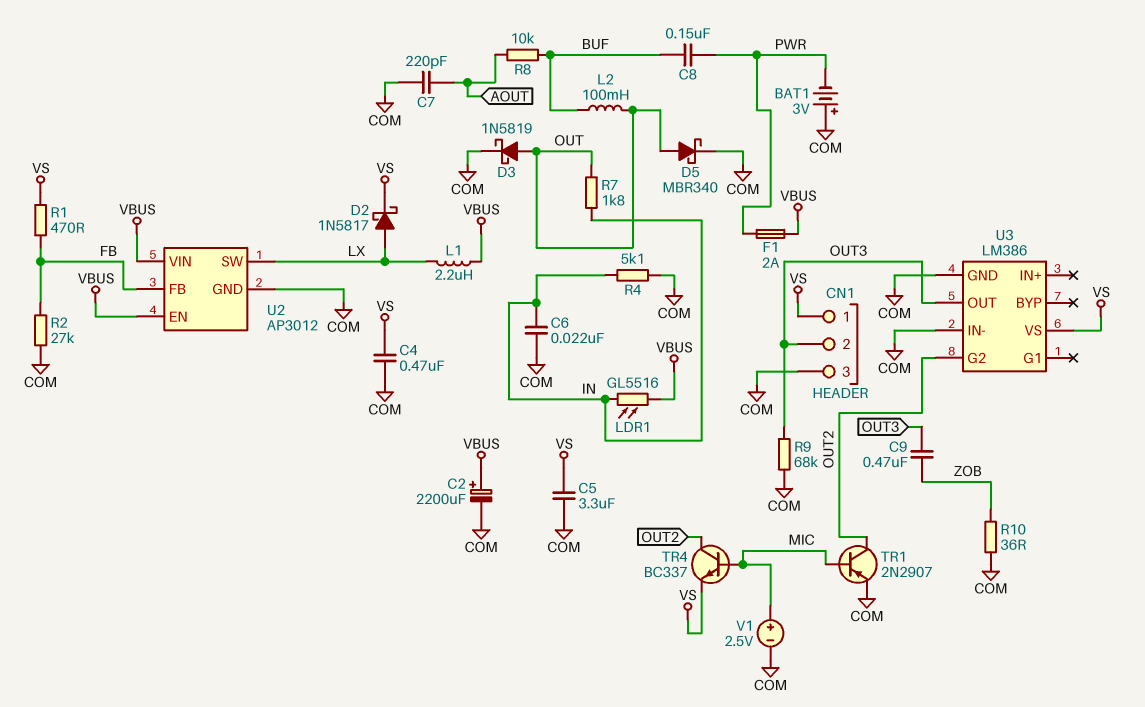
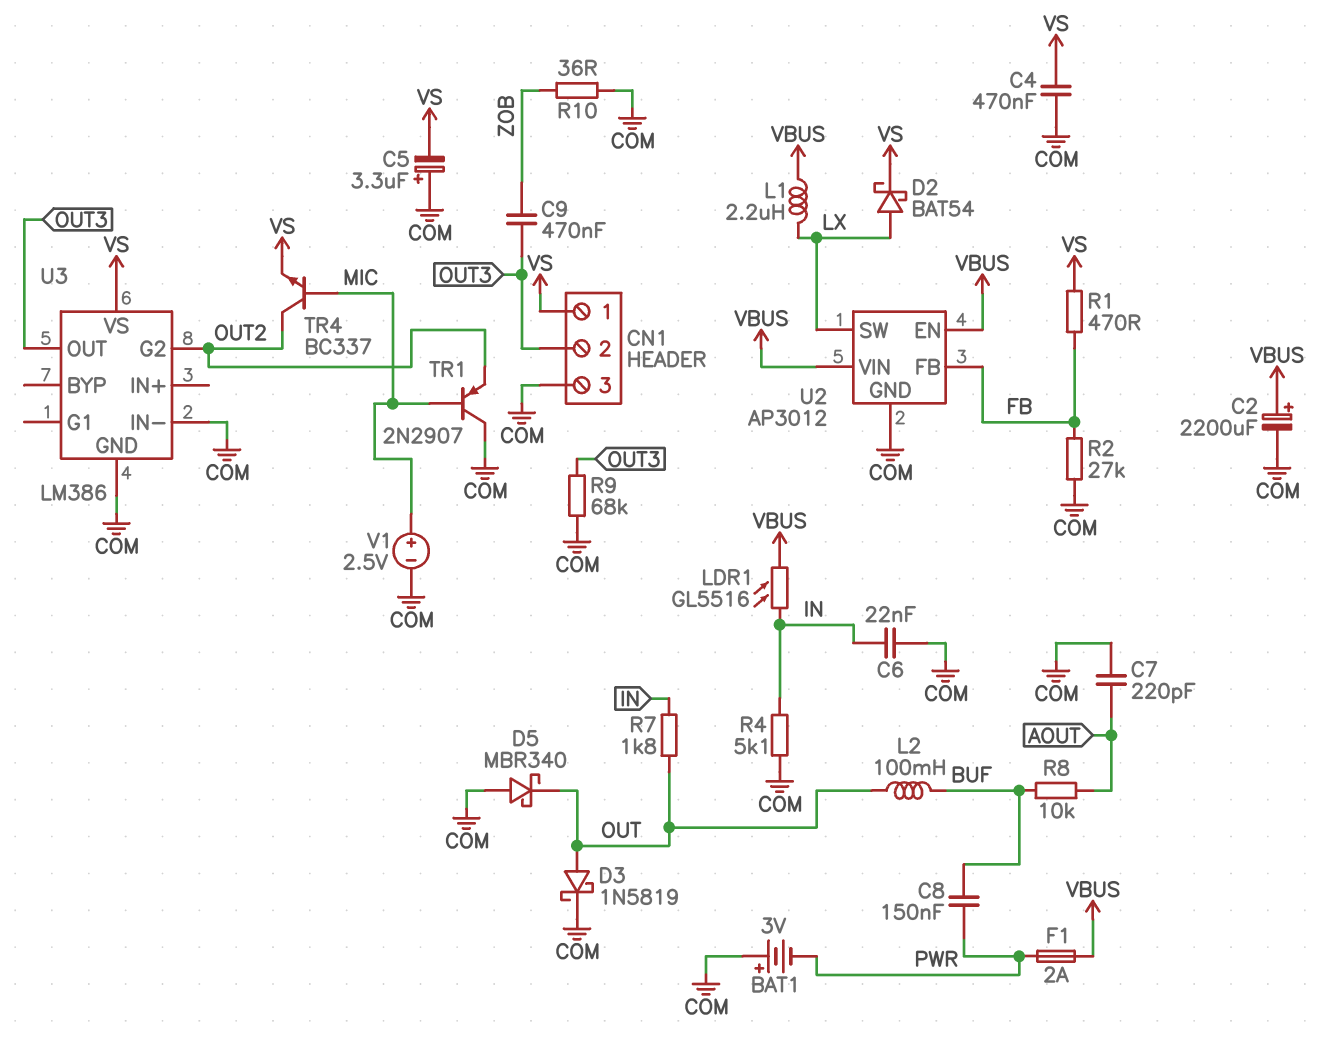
C5: 3.3uF (COM, VS) -> 3.3uF (plus COM, minus VS)
D2: schottky 1N5817 (A LX, K VS) -> schottky BAT54 (A LX, K VS)
D5: schottky MBR340 (A OUT, K COM) -> schottky MBR340 (A COM, K OUT)
TR1: PNP 2N2907 (B MIC, C OUT2, E COM) -> PNP 2N2907 (B MIC, C COM, E OUT2)

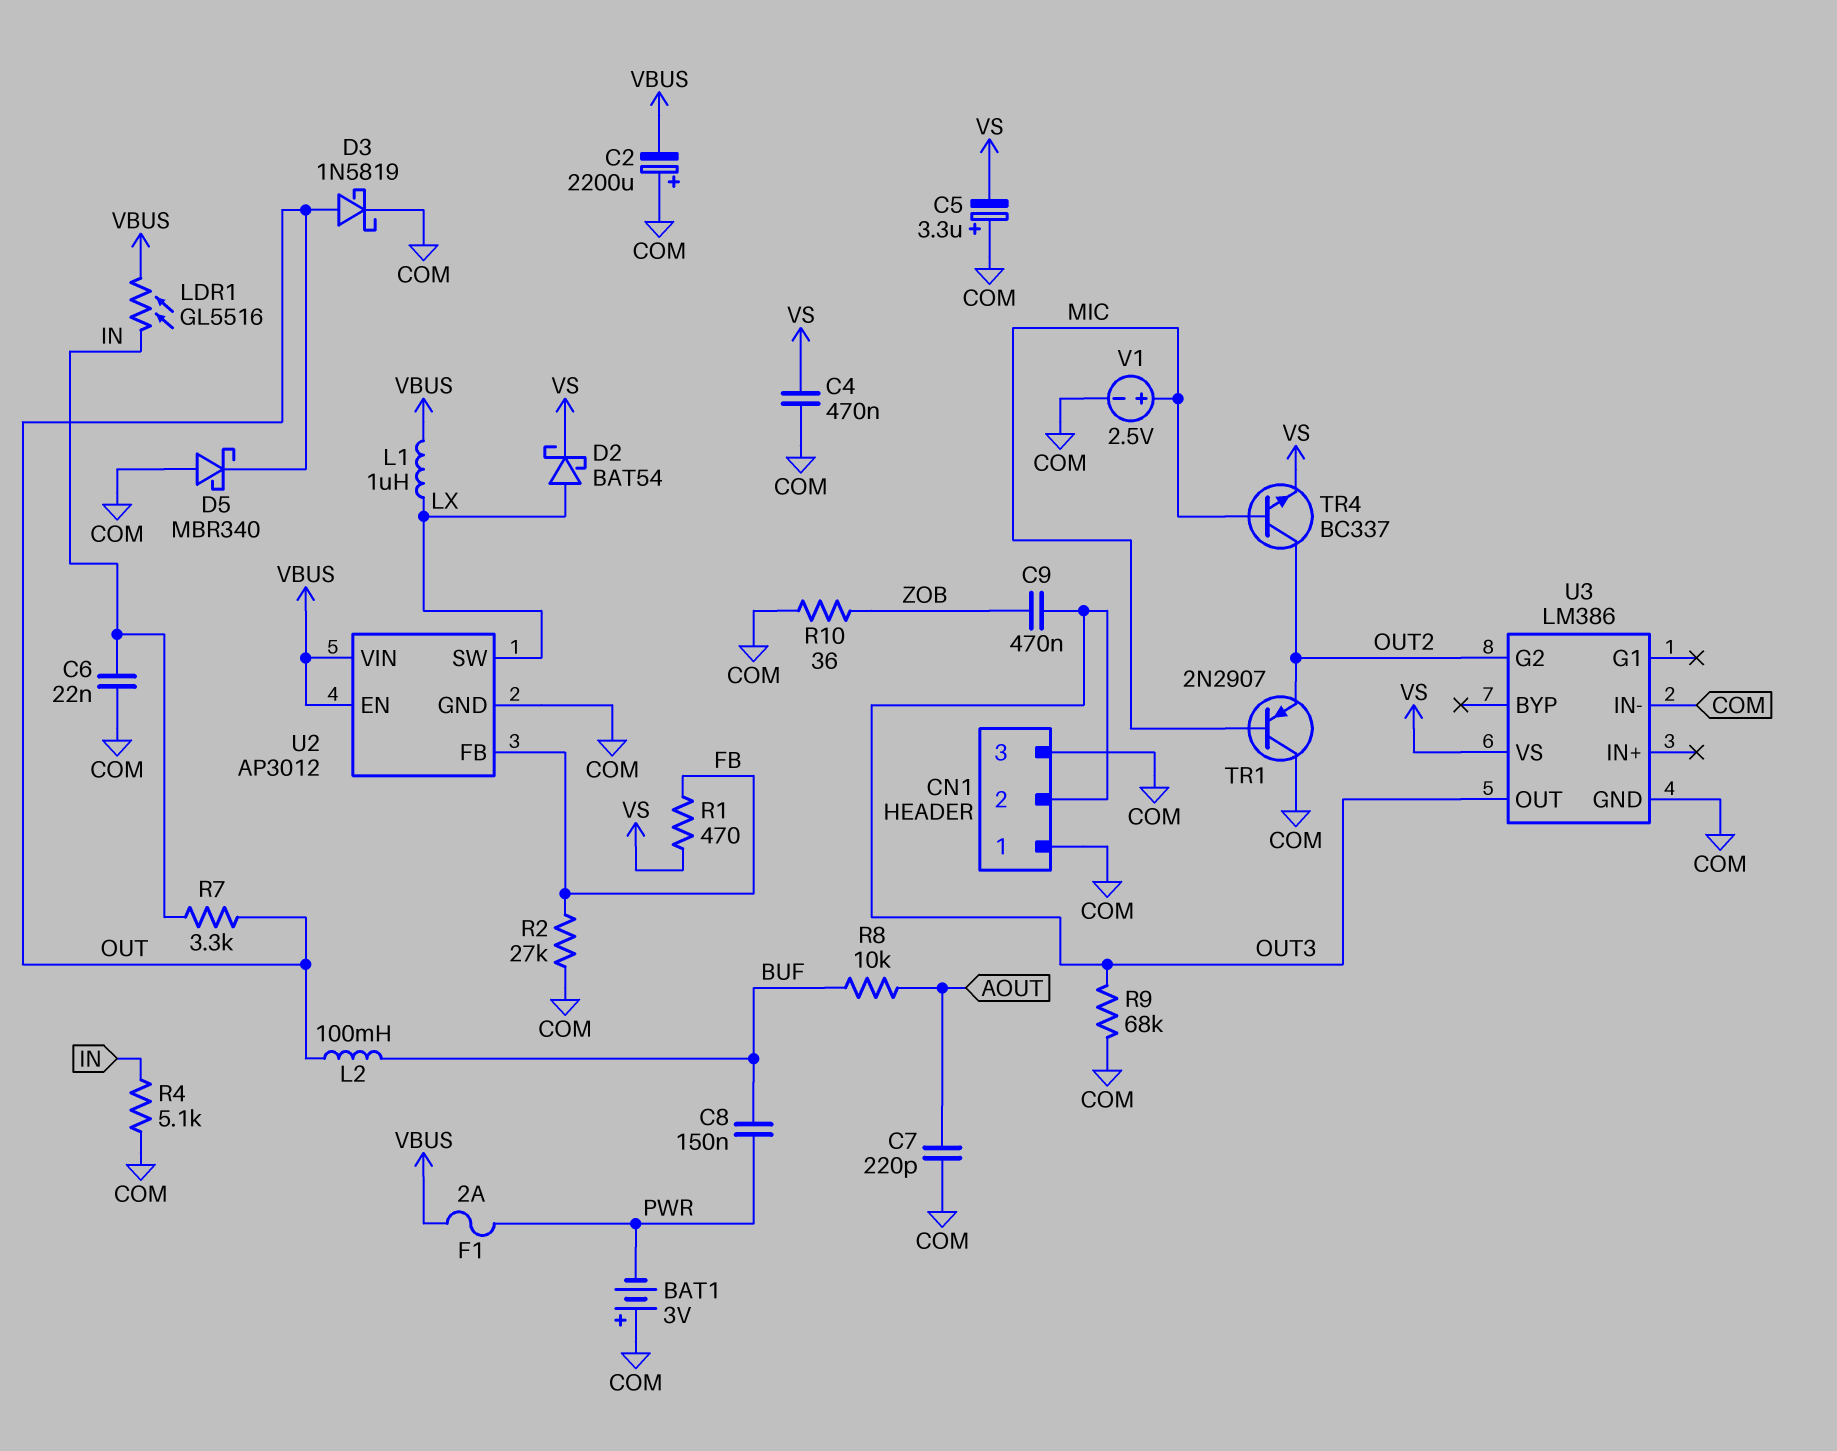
C2: 2200uF (plus VBUS, minus COM) -> 2200uF (plus COM, minus VBUS)
CN1 pin 1: VS -> COM
L1: 2.2uH (LX, VBUS) -> 1uH (LX, VBUS)
R7: 1.8k (IN, OUT) -> 3.3k (IN, OUT)

